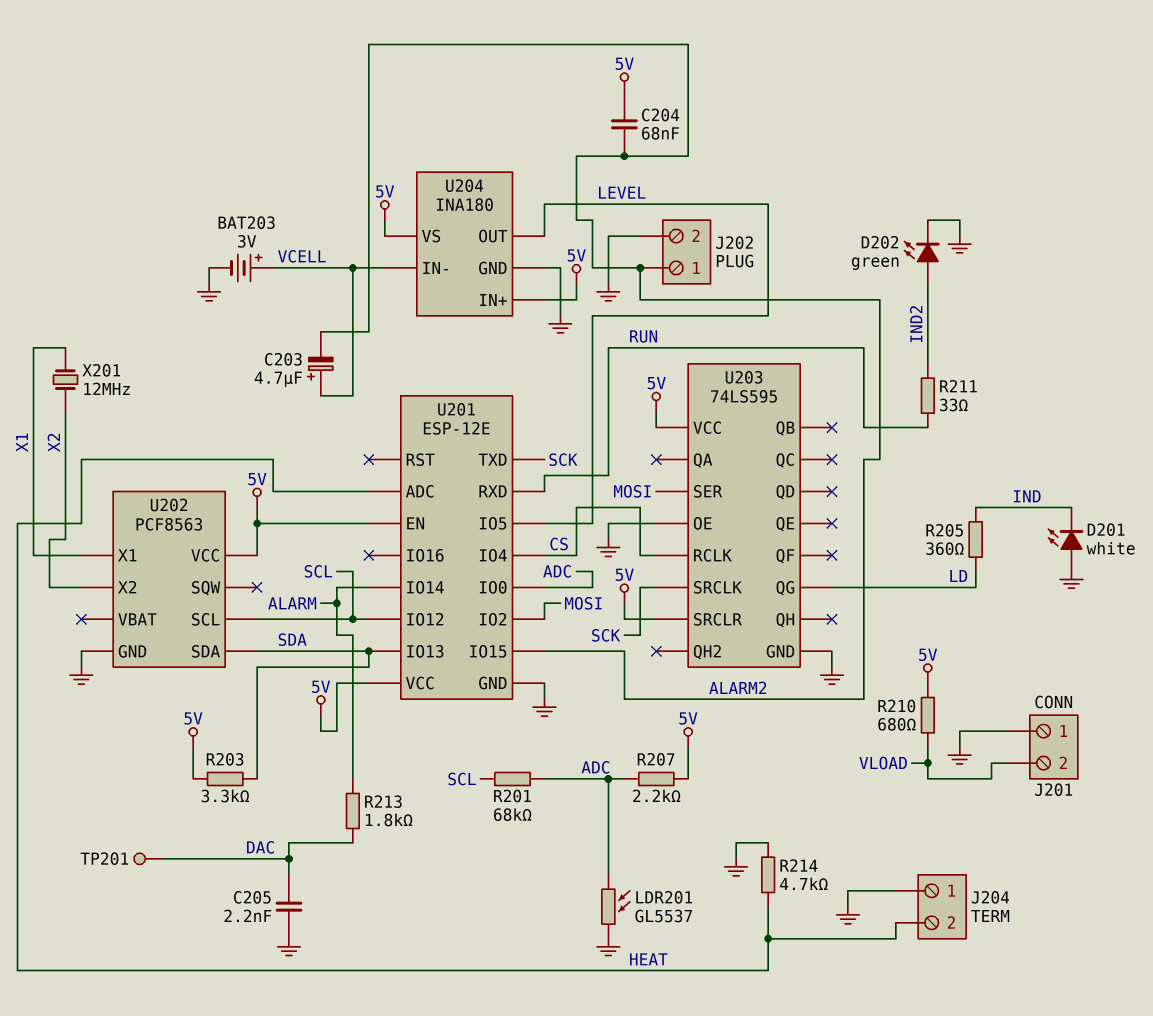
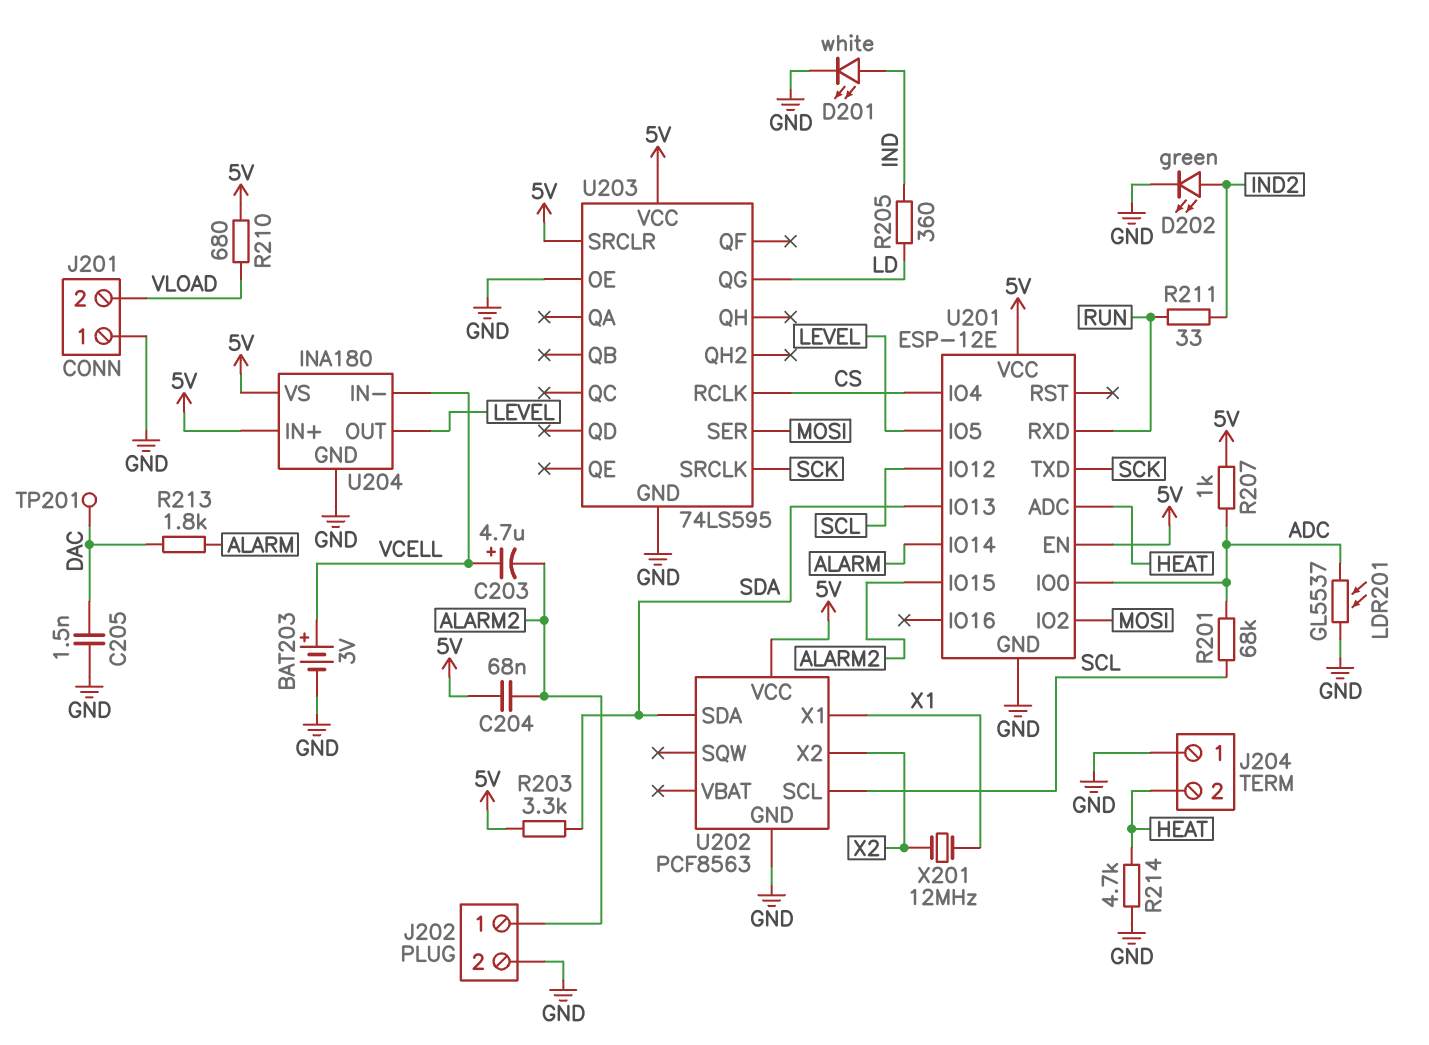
C205: 2.2nF (DAC, GND) -> 1.5nF (DAC, GND)
D201: LED white (A GND, K IND) -> LED white (A IND, K GND)
R207: 2.2k (5V, ADC) -> 1k (5V, ADC)

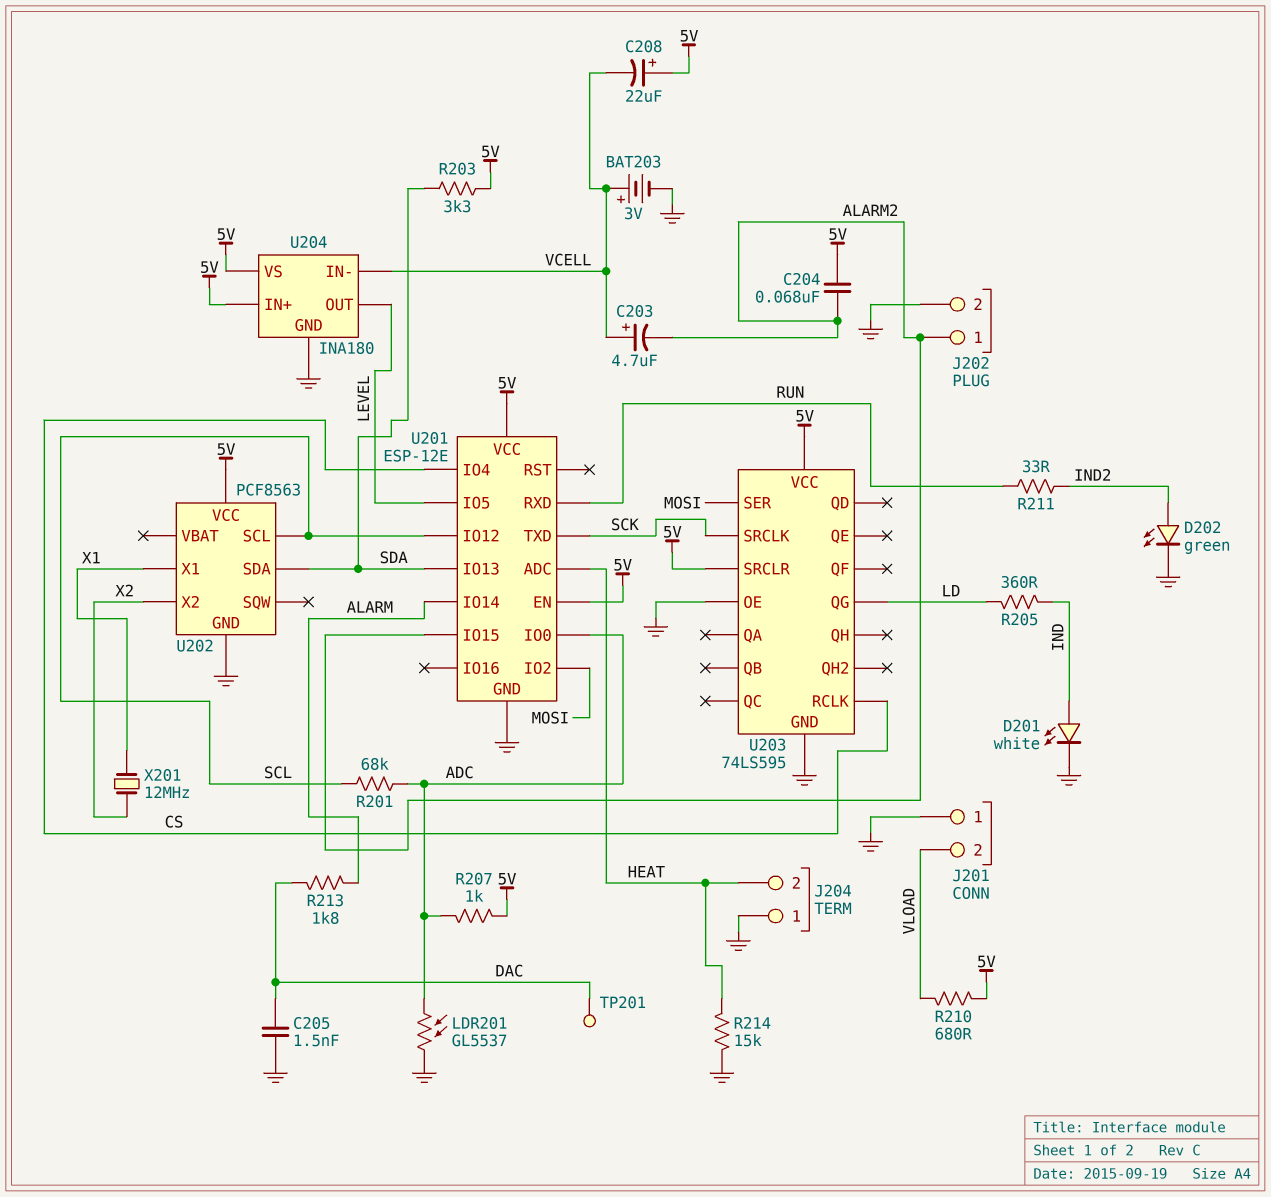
C208: none -> 22uF (plus 5V, minus VCELL)
R214: 4.7k (GND, HEAT) -> 15k (GND, HEAT)

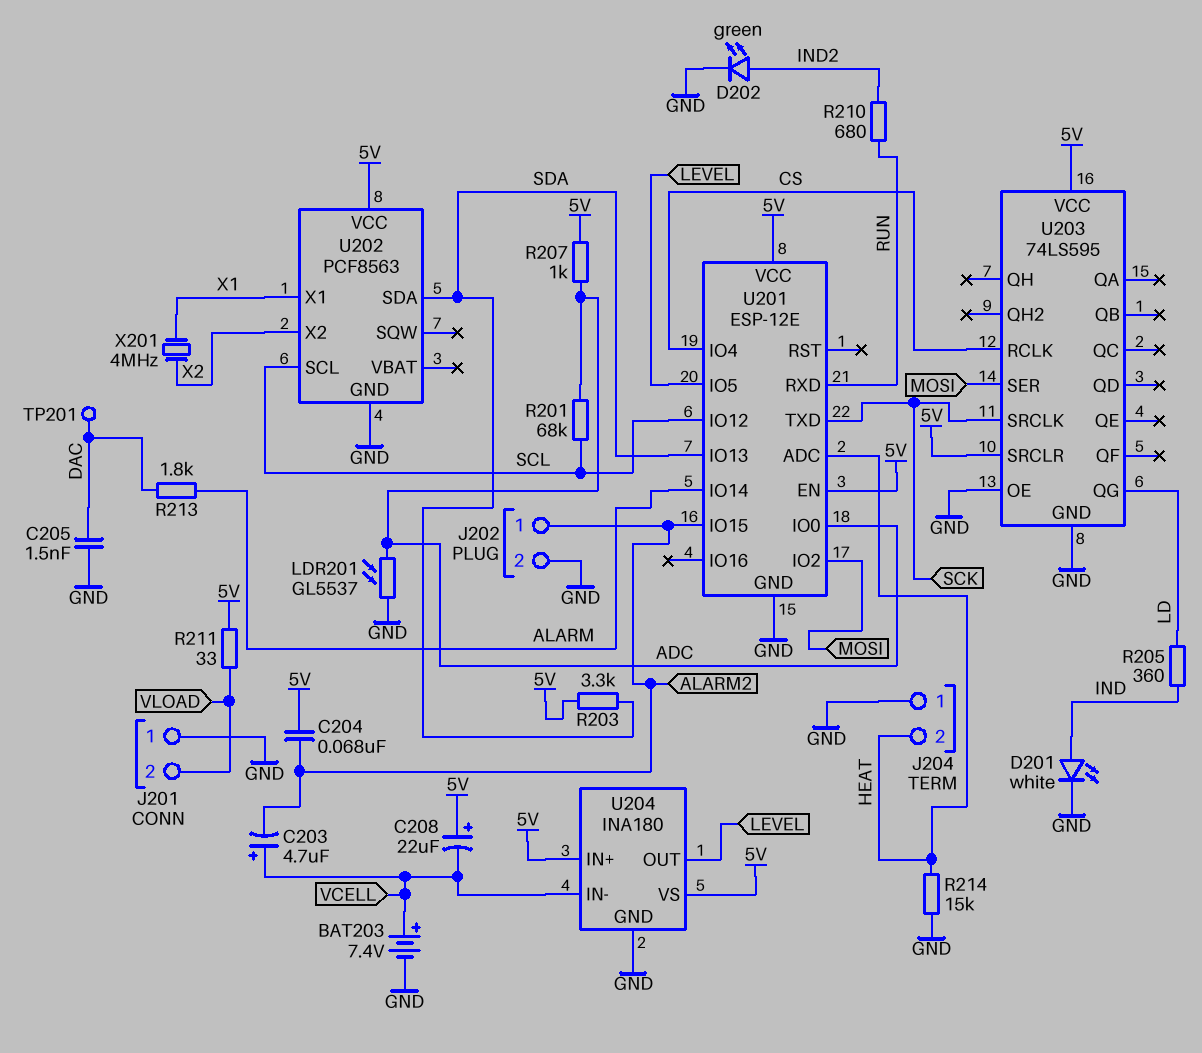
BAT203: 3V (plus VCELL, minus GND) -> 7.4V (plus VCELL, minus GND)
R210: 680 (5V, VLOAD) -> 680 (IND2, RUN)
R211: 33 (IND2, RUN) -> 33 (5V, VLOAD)
X201: 12MHz (X1, X2) -> 4MHz (X1, X2)

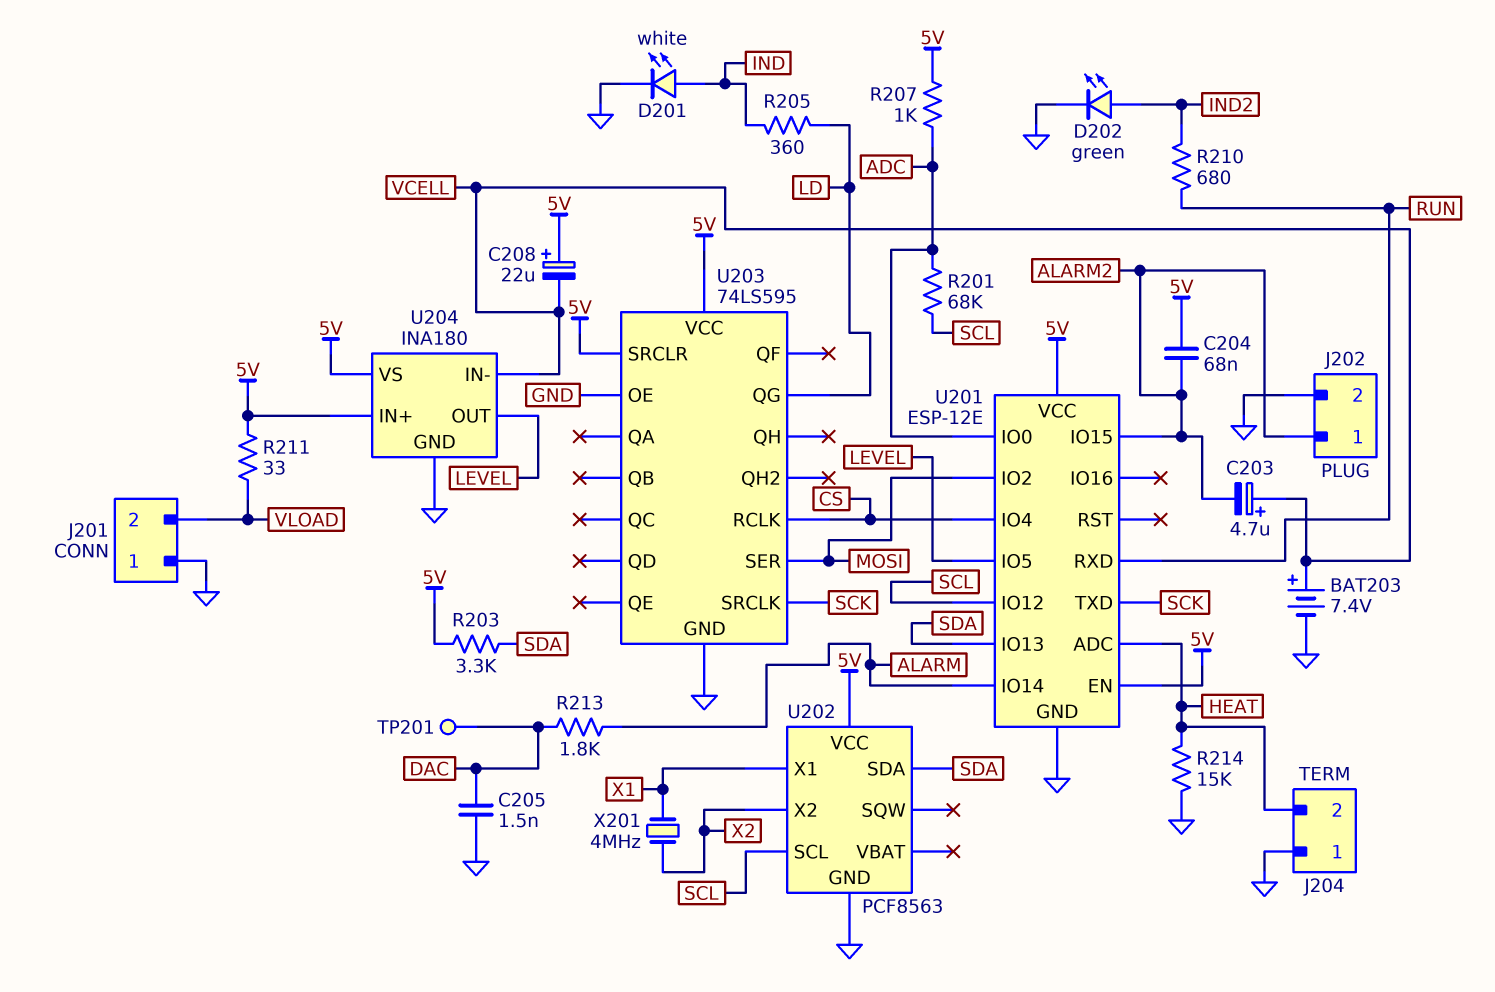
LDR201: GL5537 (ADC, GND) -> none

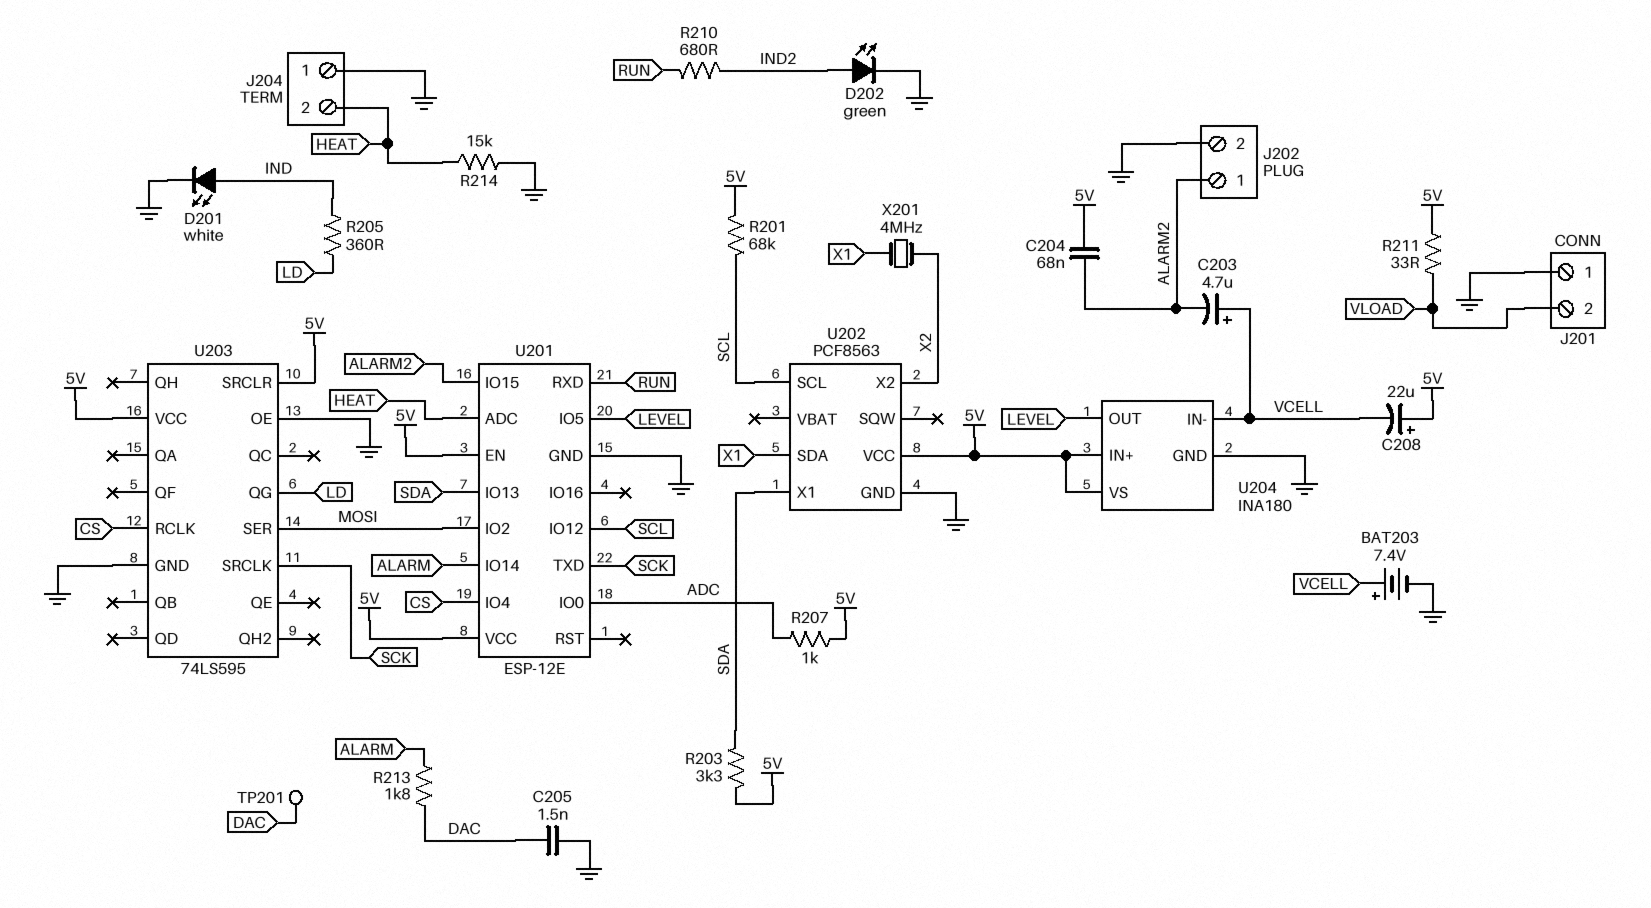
R201: 68k (ADC, SCL) -> 68k (5V, SCL)
U202 pin SDA: SDA -> X1
U202 pin X1: X1 -> SDA

